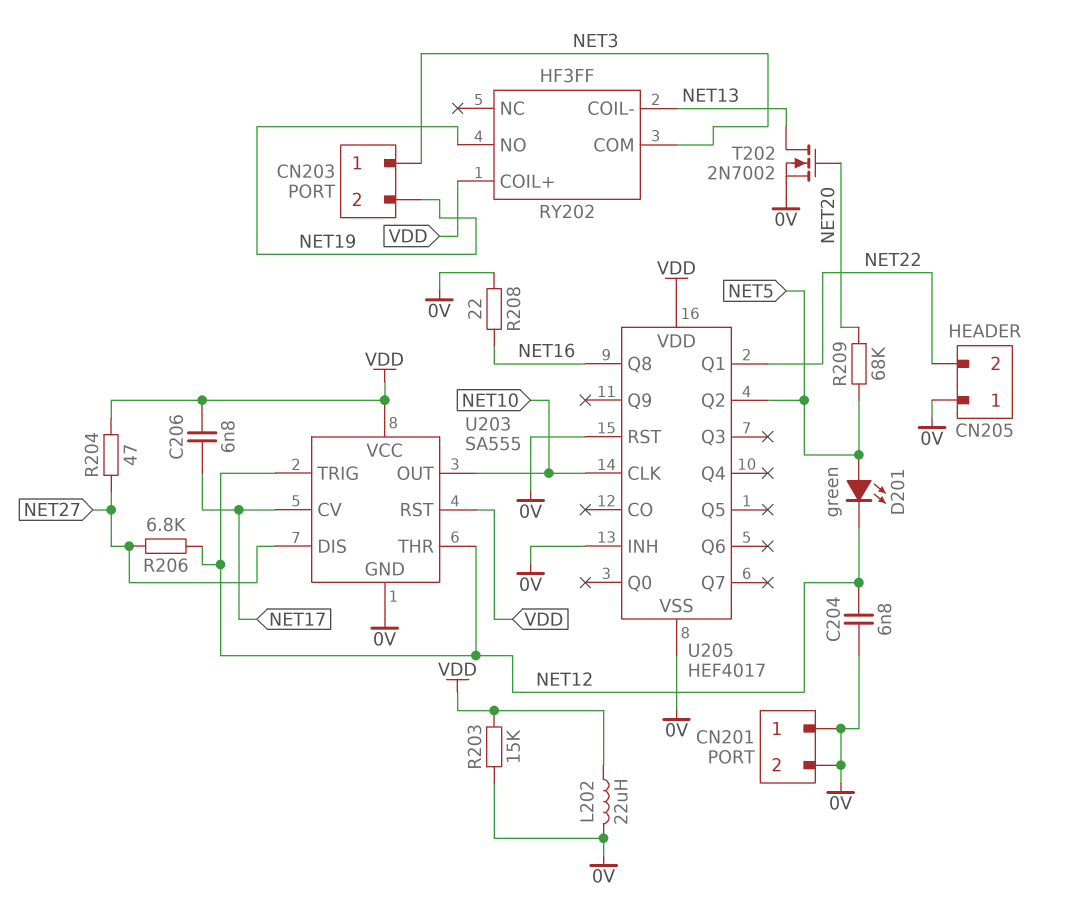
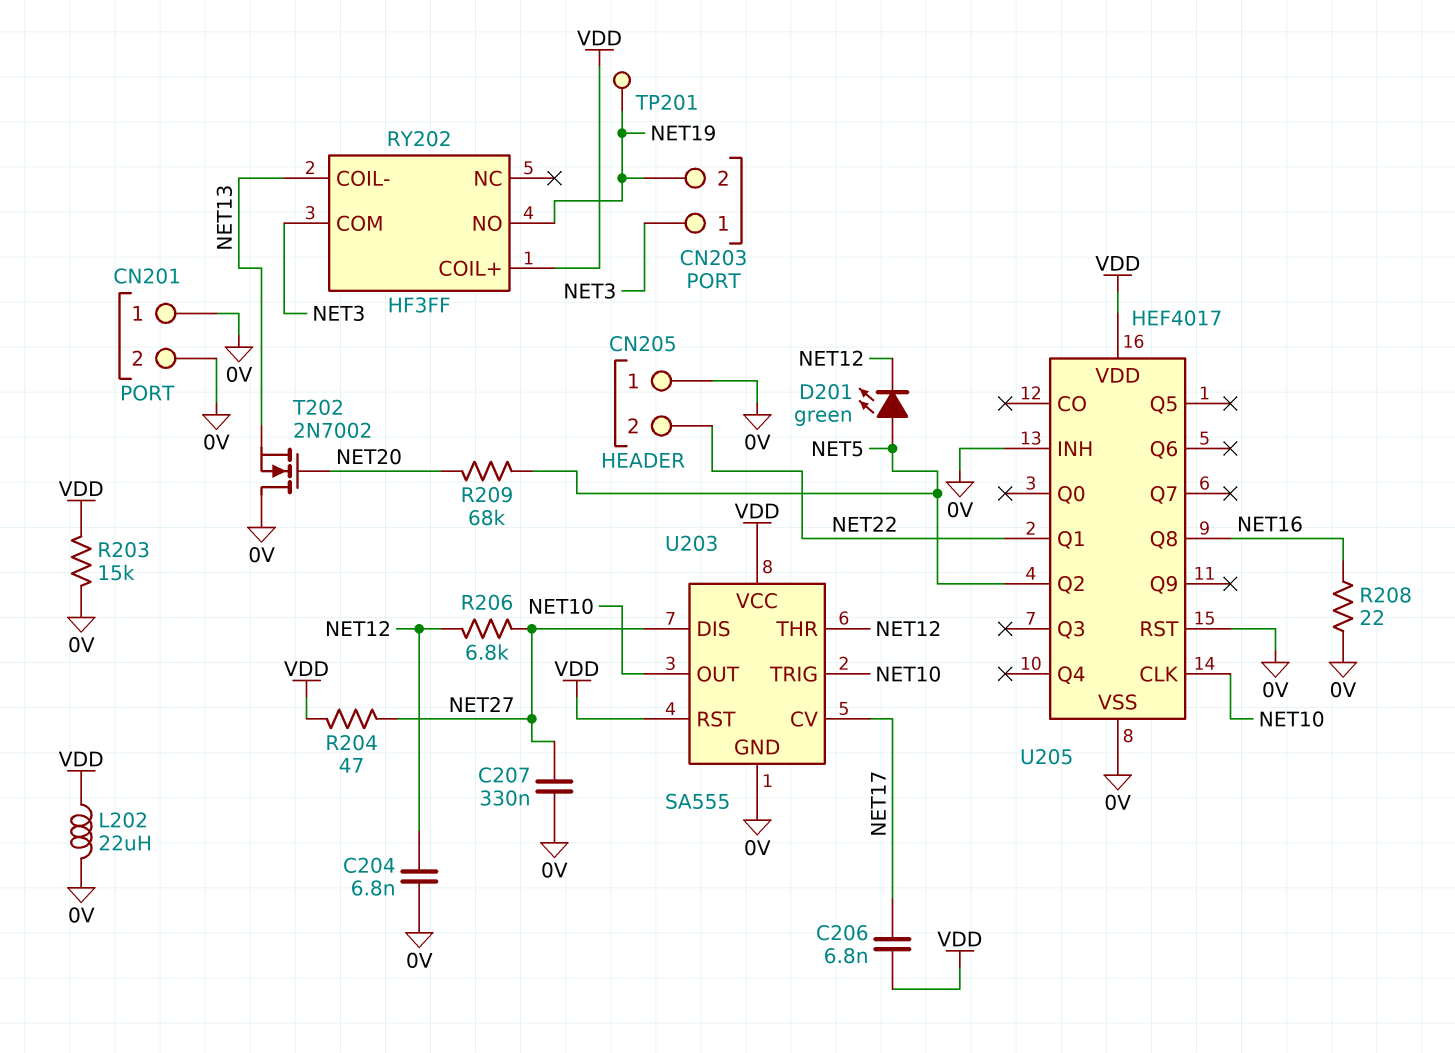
C207: none -> 330nF (0V, NET27)
T202: NMOS 2N7002 (G NET20, D NET13, S 0V) -> NMOS 2N7002 (G NET20, D 0V, S NET13)
TP201: none -> test point (NET19)
U203 pin TRIG: NET12 -> NET10

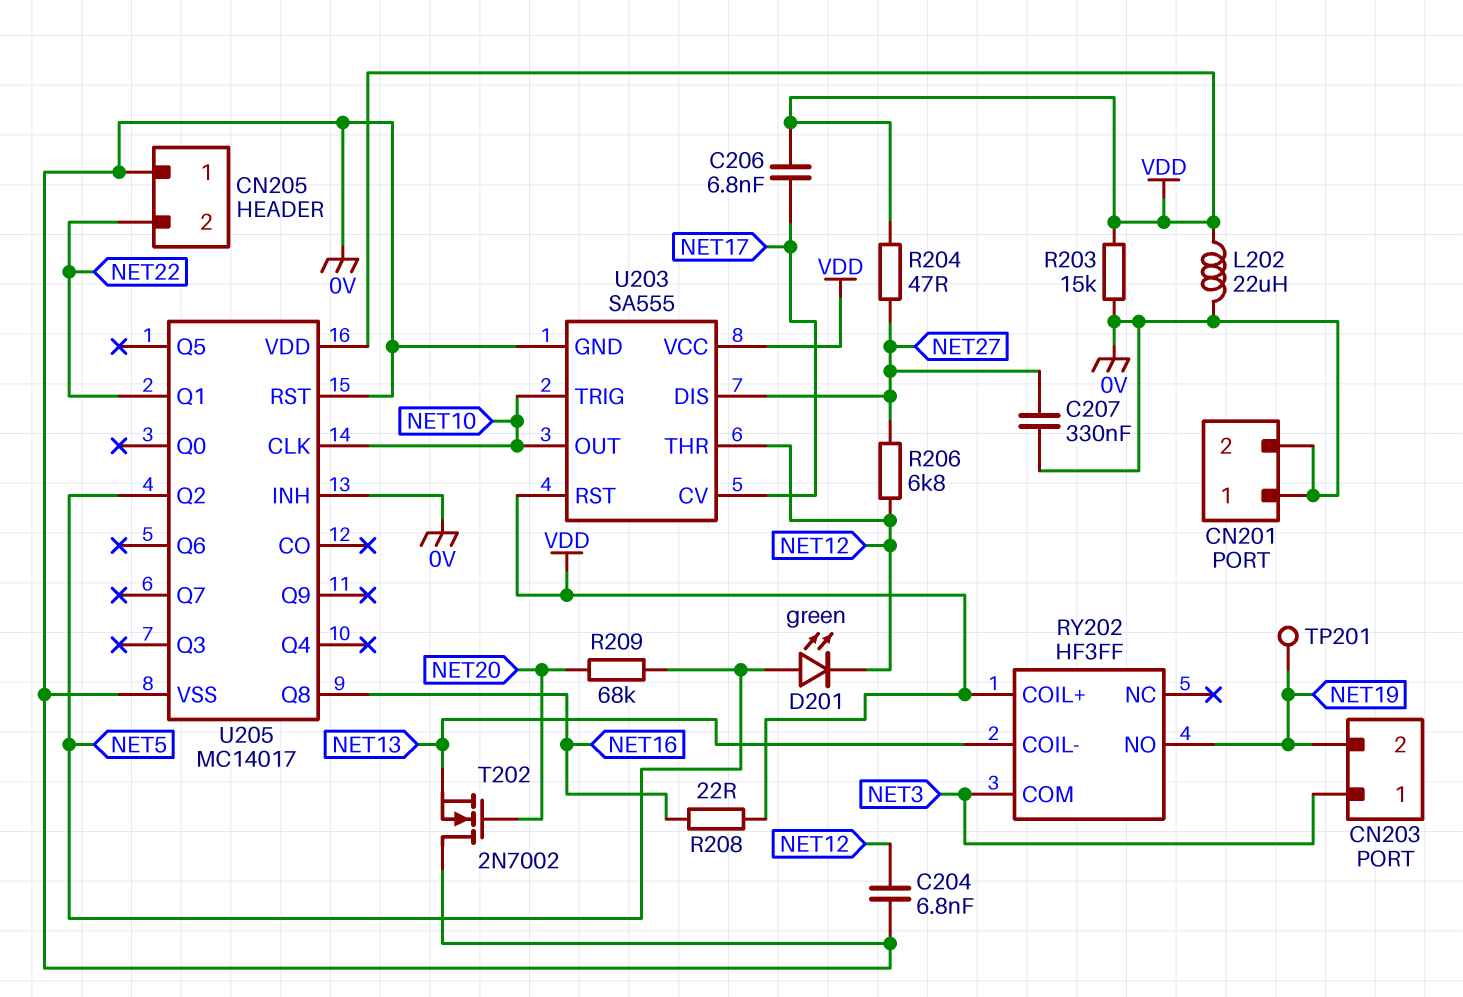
R208: 22 (0V, NET16) -> 22 (NET16, VDD)
U205: HEF4017 -> MC14017

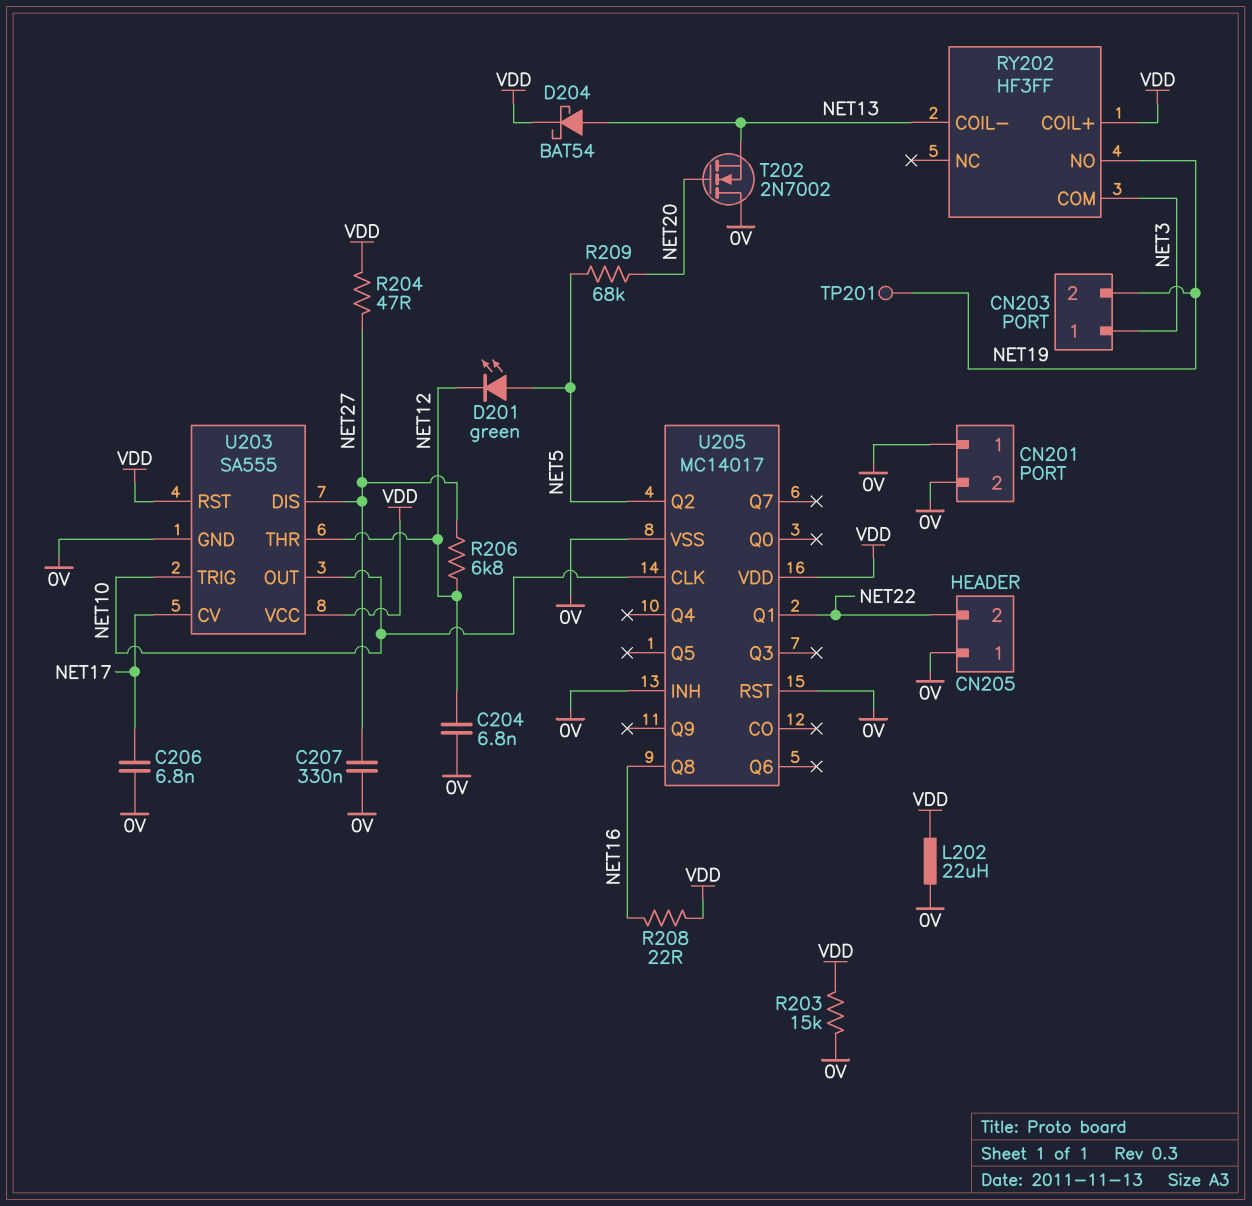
C206: 6.8nF (NET17, VDD) -> 6.8nF (0V, NET17)
D204: none -> schottky BAT54 (A NET13, K VDD)

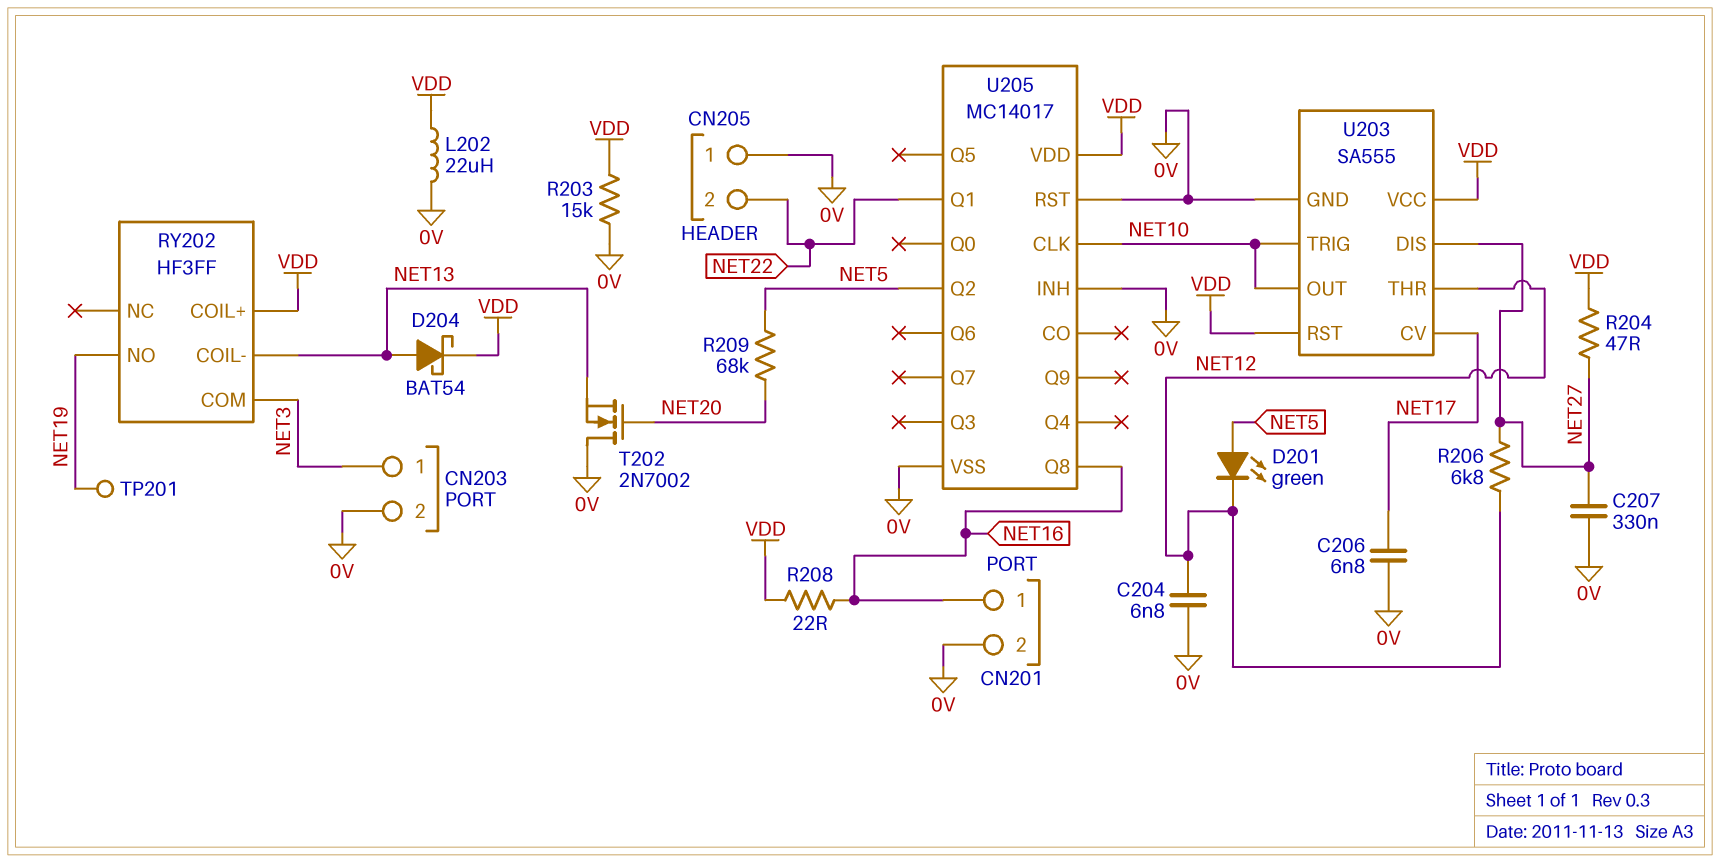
CN201 pin 1: 0V -> NET16
CN203 pin 2: NET19 -> 0V

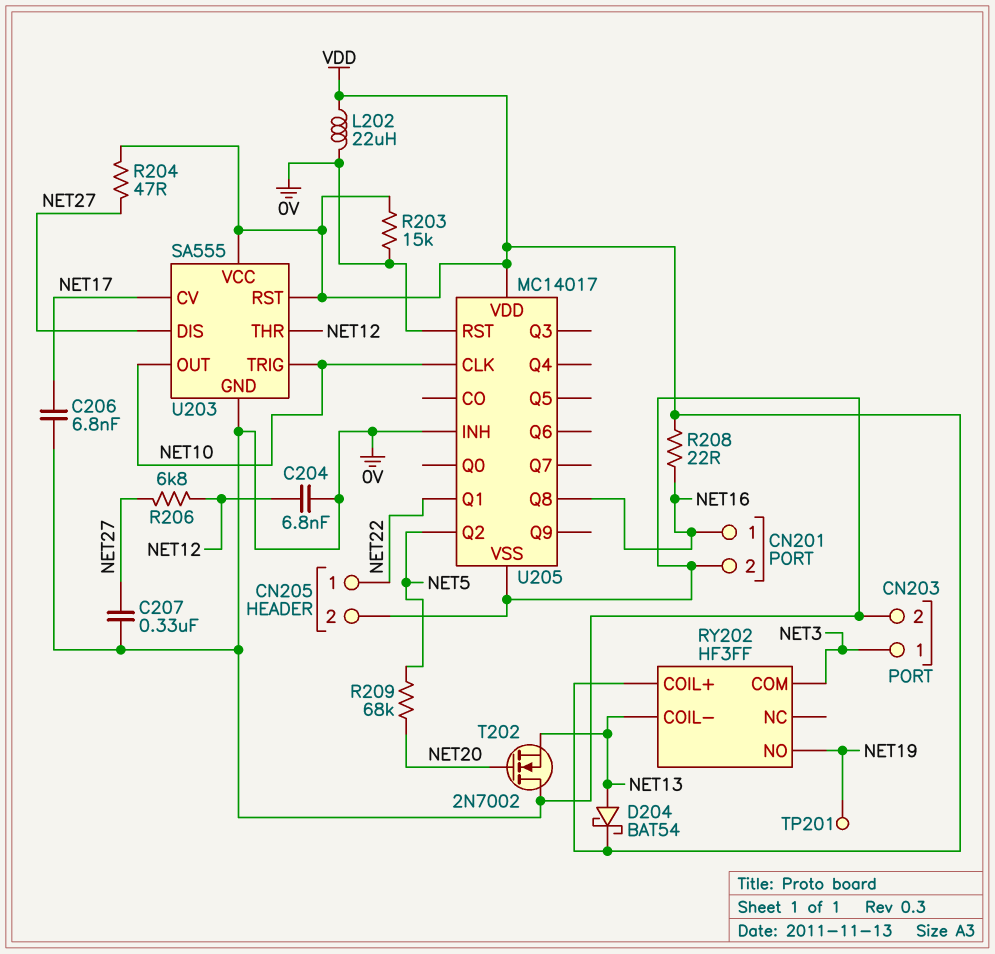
CN205 pin 1: 0V -> NET22
CN205 pin 2: NET22 -> 0V
D201: LED green (A NET5, K NET12) -> none

